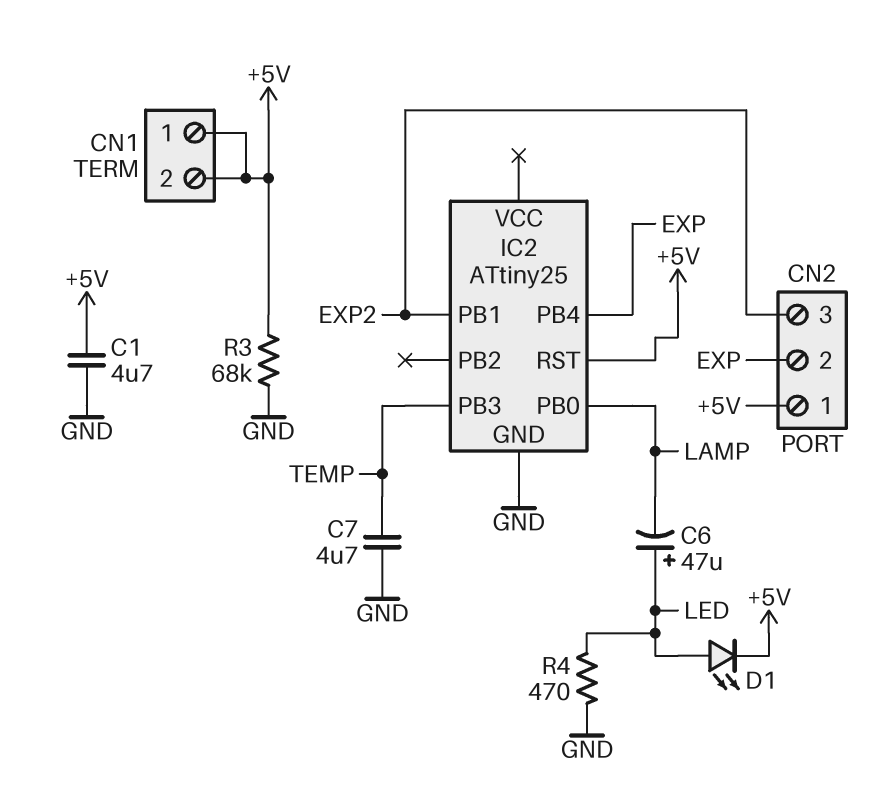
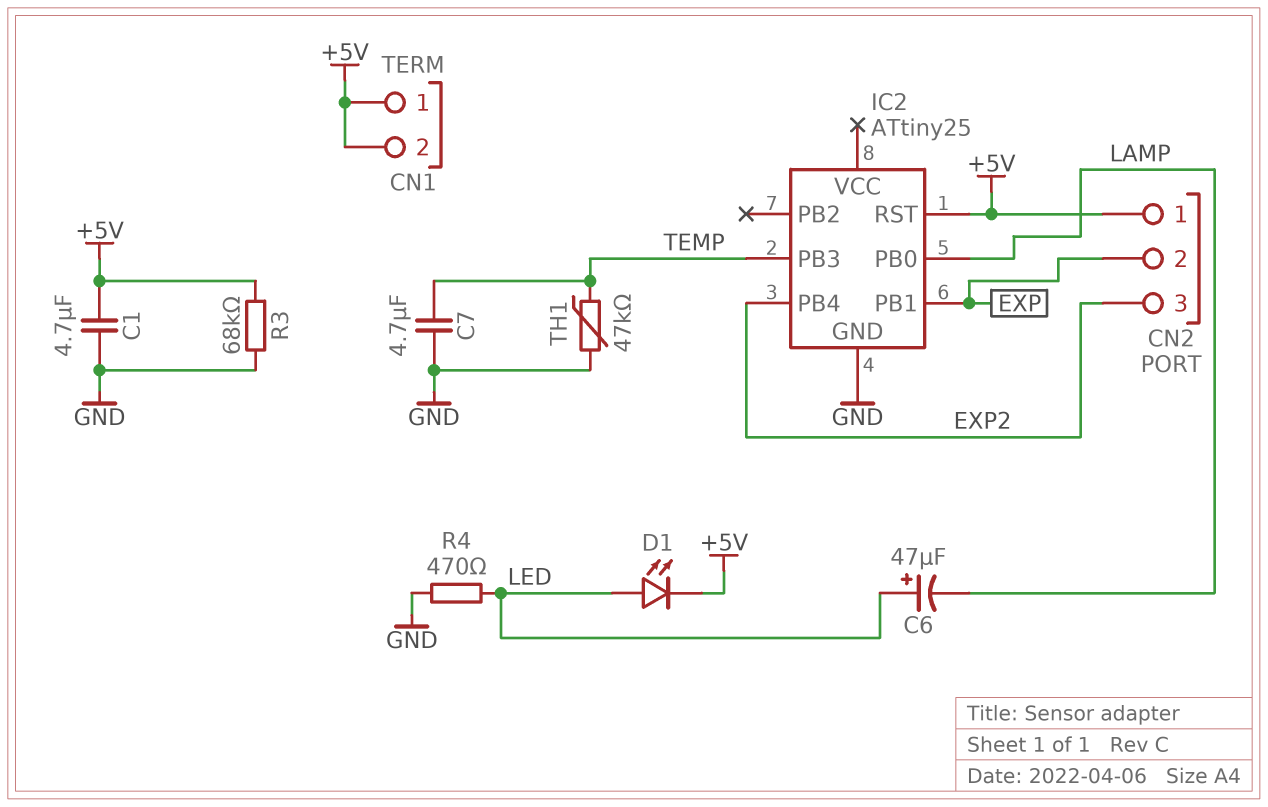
IC2 pin PB1: EXP2 -> EXP
IC2 pin PB4: EXP -> EXP2
TH1: none -> 47k (GND, TEMP)

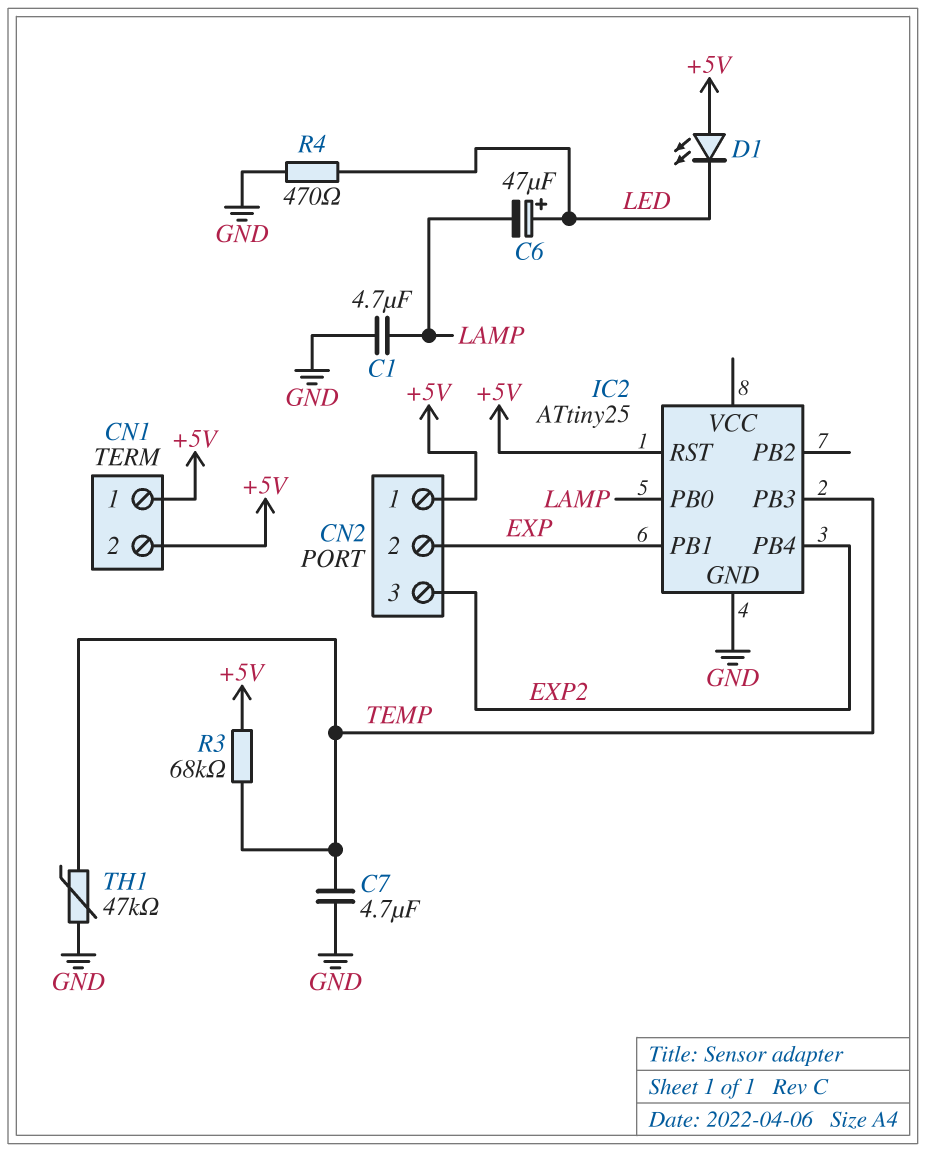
C1: 4.7uF (+5V, GND) -> 4.7uF (GND, LAMP)
D1: LED (A LED, K +5V) -> LED (A +5V, K LED)
R3: 68k (+5V, GND) -> 68k (+5V, TEMP)

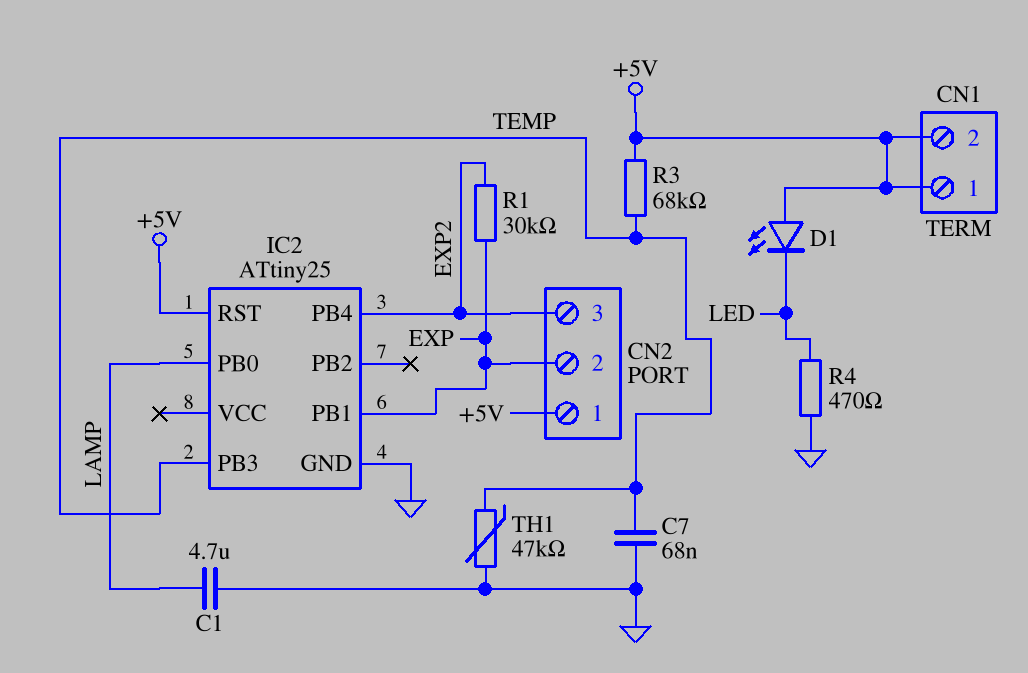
C6: 47uF (plus LED, minus LAMP) -> none
C7: 4.7uF (GND, TEMP) -> 68nF (GND, TEMP)
R1: none -> 30k (EXP, EXP2)

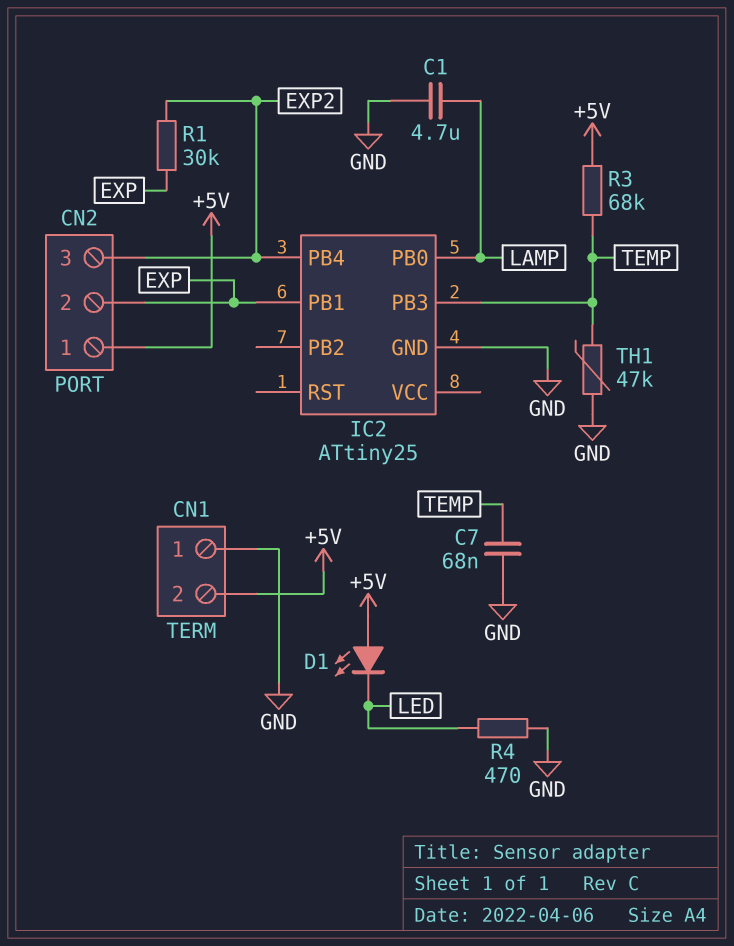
CN1 pin 1: +5V -> GND
IC2 pin RST: +5V -> none

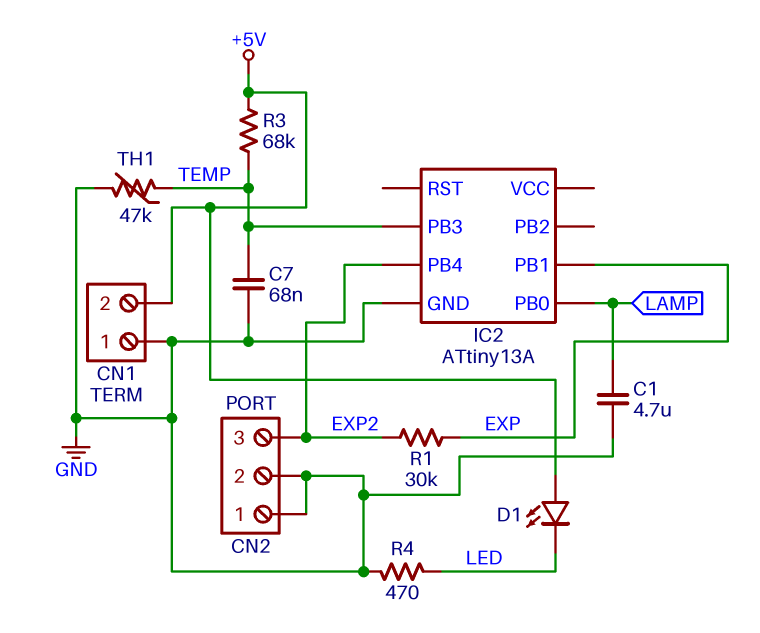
CN2 pin 1: +5V -> GND
CN2 pin 2: EXP -> GND
IC2: ATtiny25 -> ATtiny13A

